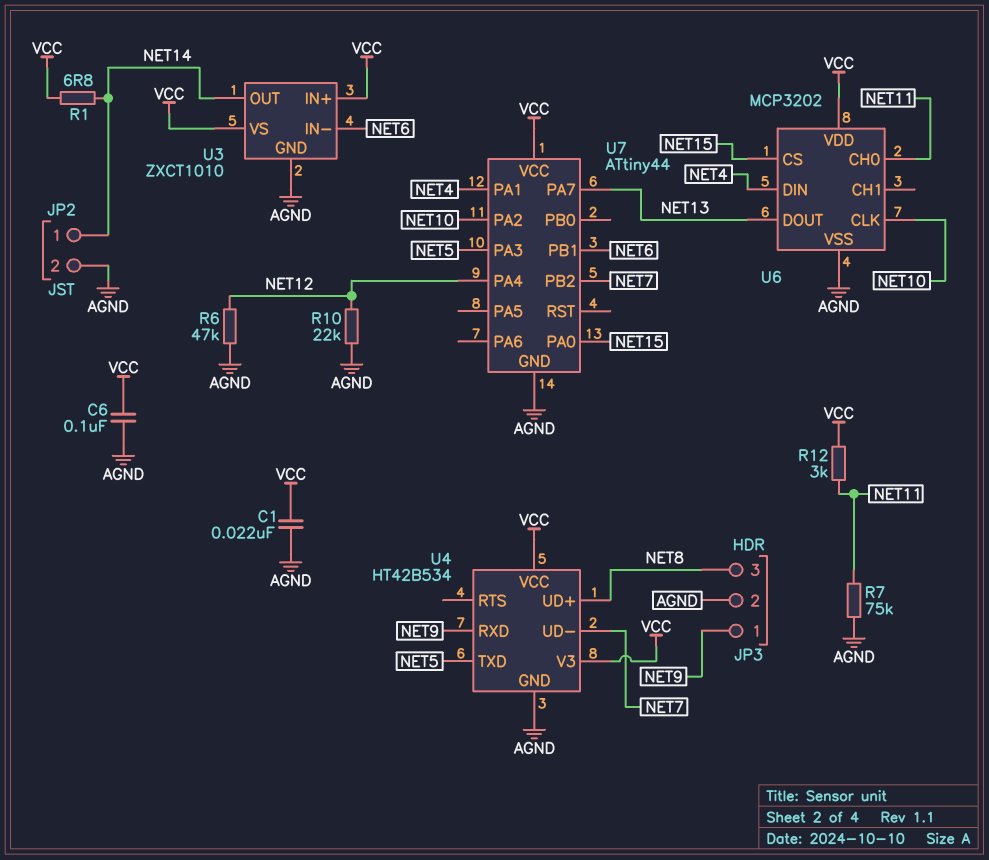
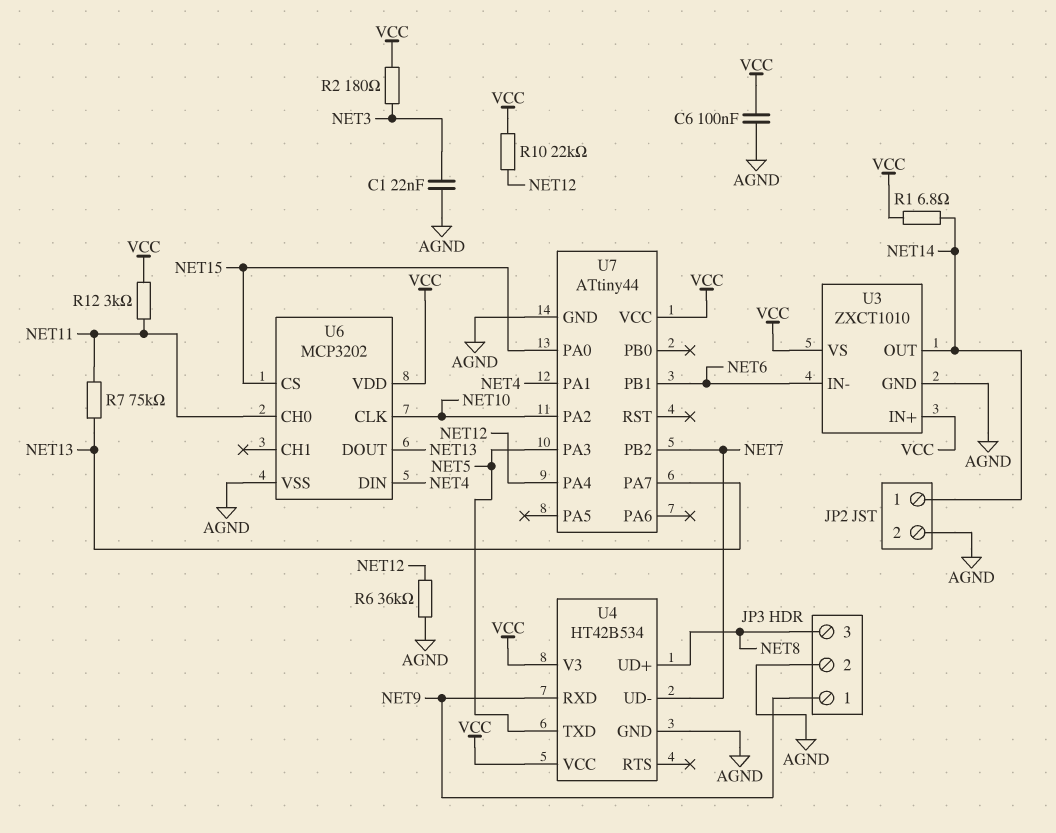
C1: 22nF (AGND, VCC) -> 22nF (AGND, NET3)
R2: none -> 180 (NET3, VCC)
R6: 47k (AGND, NET12) -> 36k (AGND, NET12)
R7: 75k (AGND, NET11) -> 75k (NET11, NET13)
R10: 22k (AGND, NET12) -> 22k (NET12, VCC)

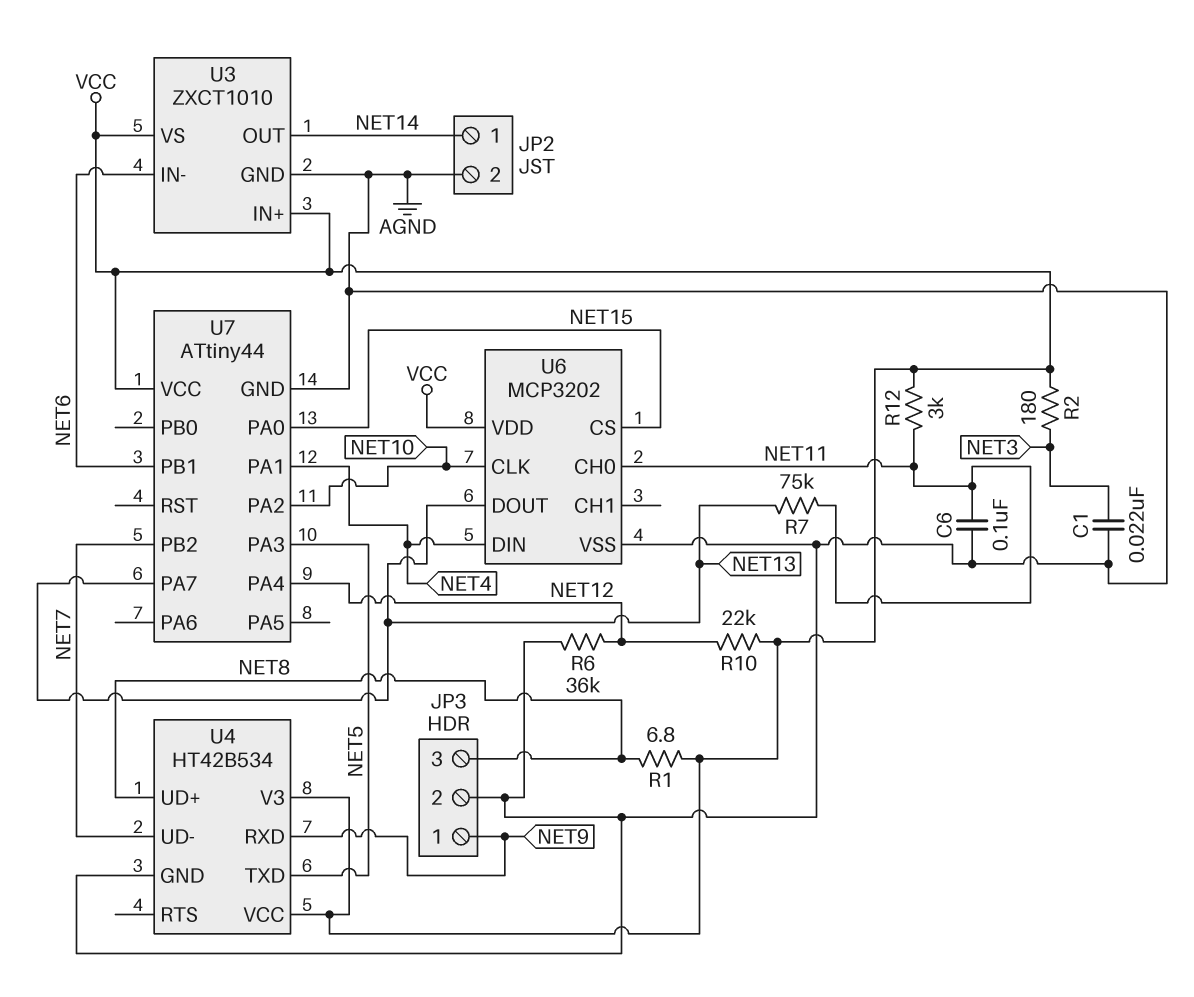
C6: 100nF (AGND, VCC) -> 100nF (AGND, NET11)
R1: 6.8 (NET14, VCC) -> 6.8 (NET8, VCC)

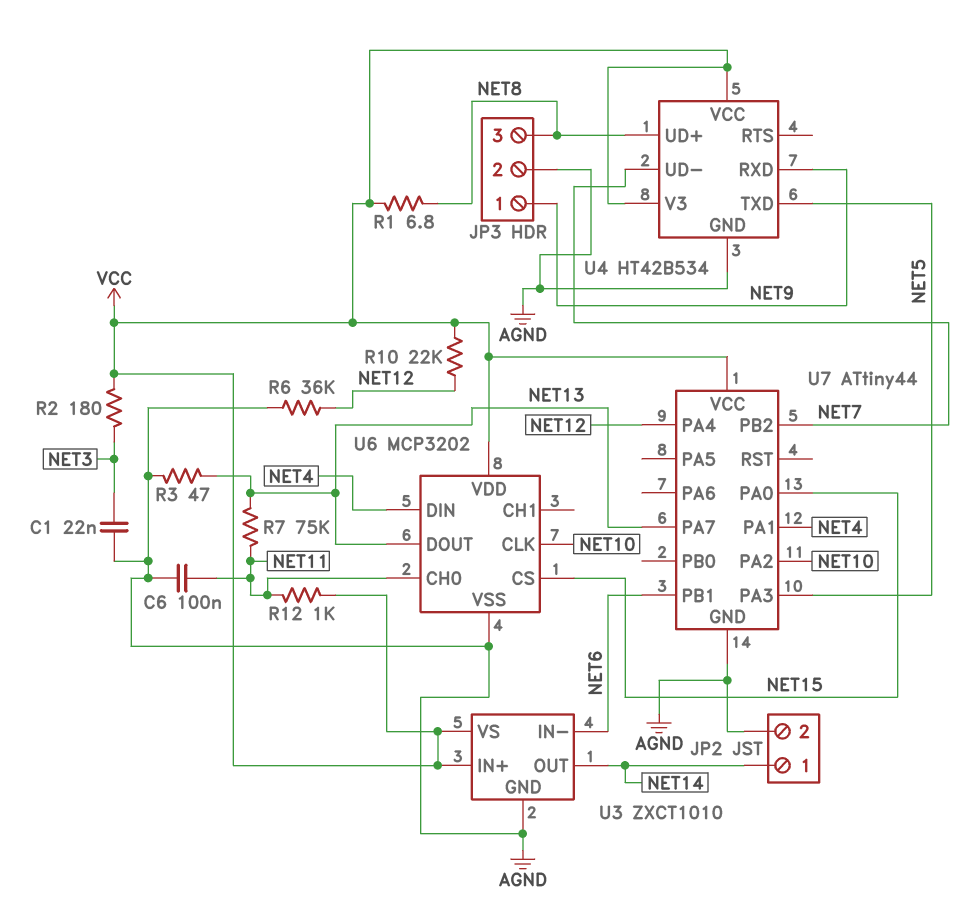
R3: none -> 47 (AGND, NET13)
R12: 3k (NET11, VCC) -> 1k (NET11, VCC)

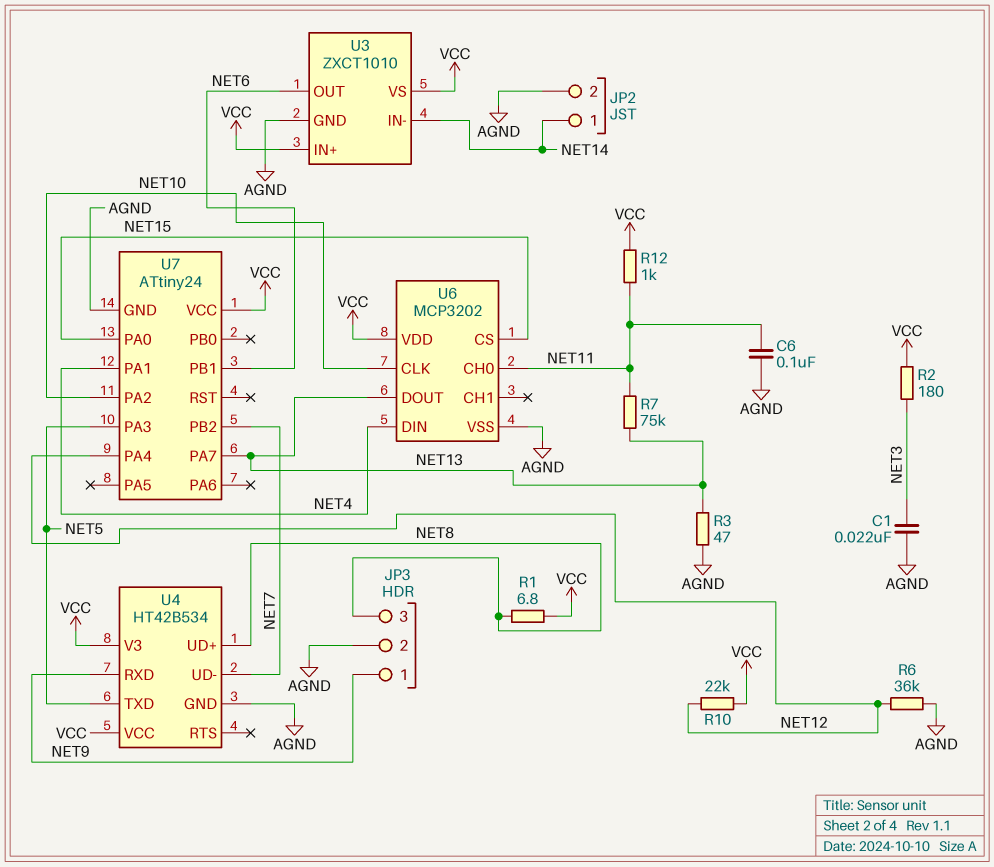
U3 pin IN-: NET6 -> NET14
U3 pin OUT: NET14 -> NET6
U7: ATtiny44 -> ATtiny24

